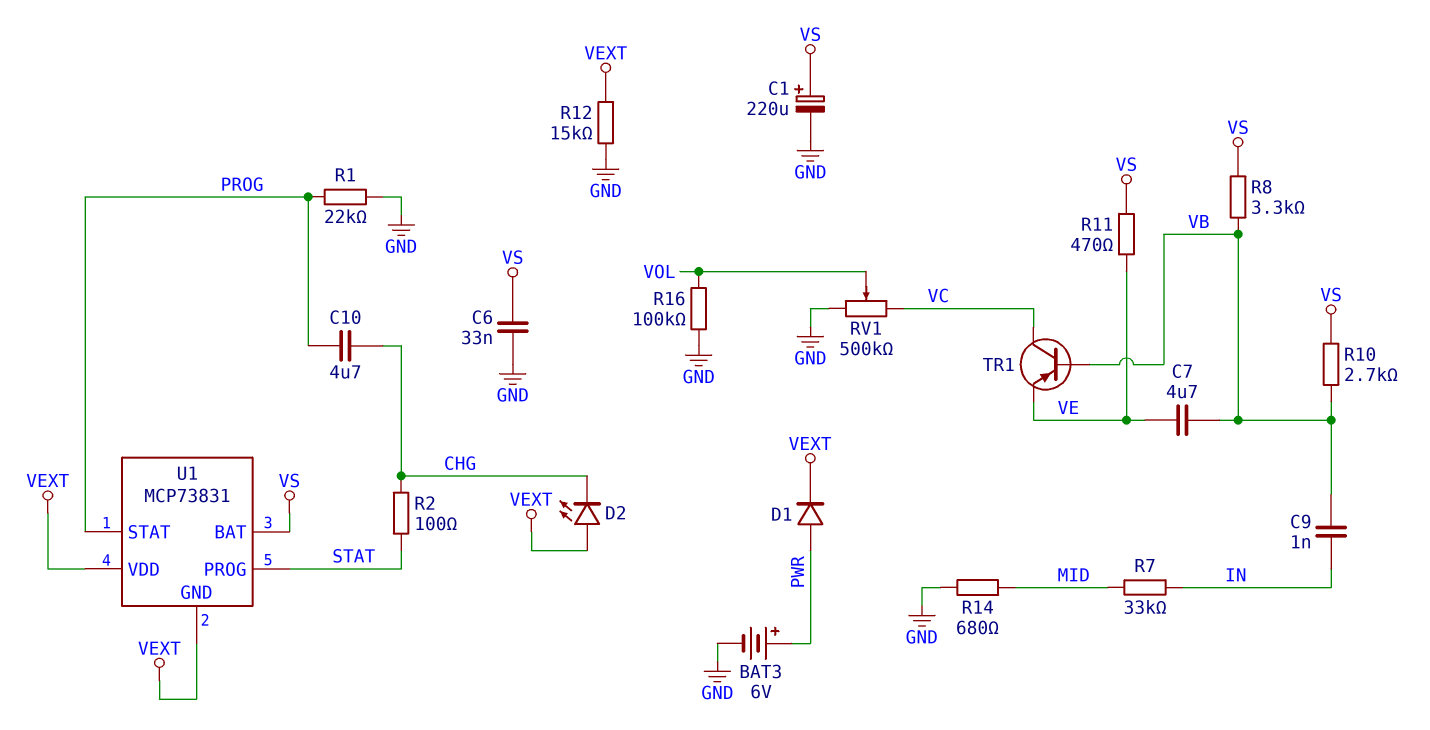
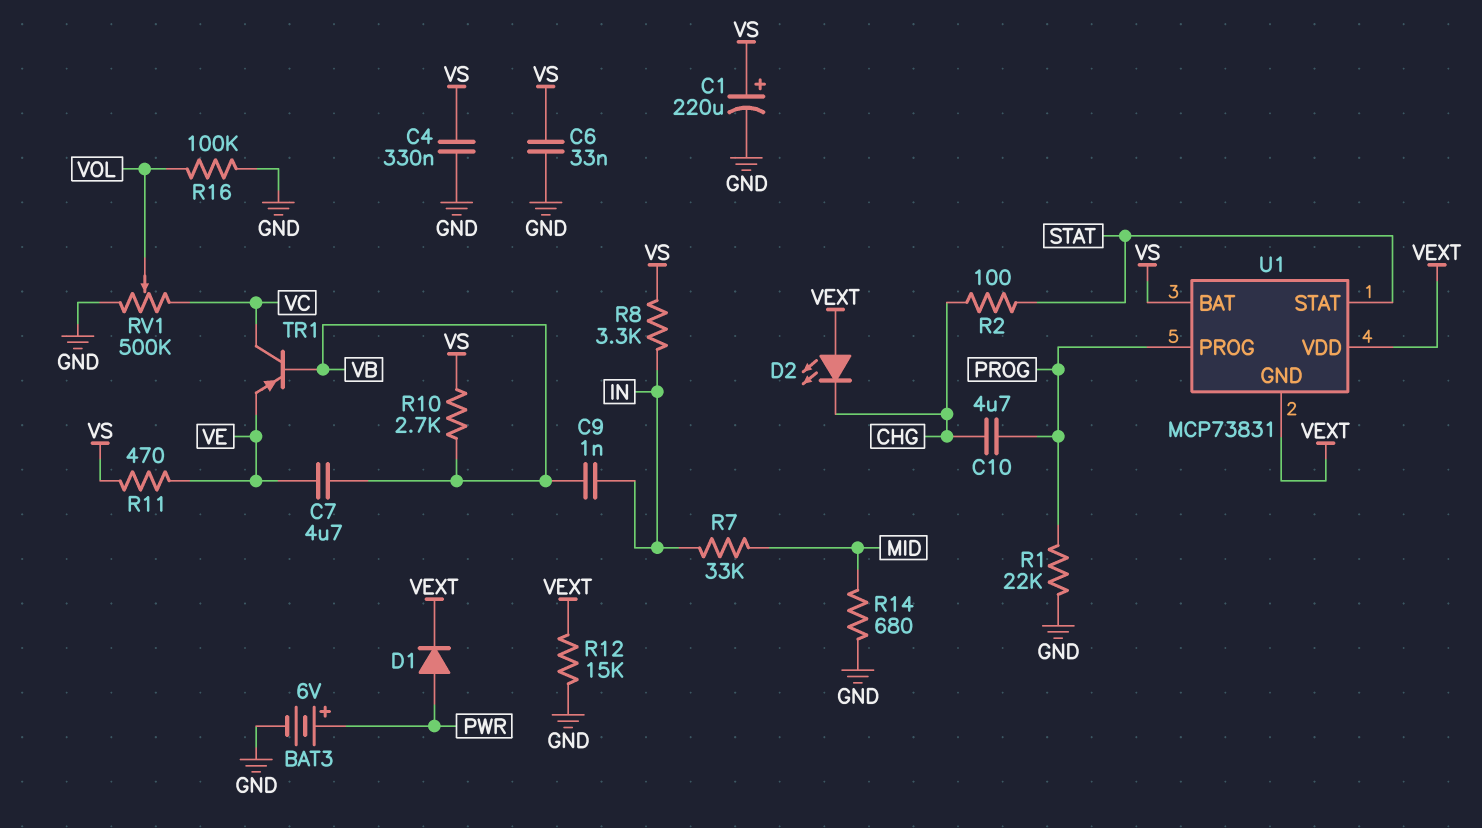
C4: none -> 330nF (GND, VS)
R8: 3.3k (VB, VS) -> 3.3k (IN, VS)
U1 pin PROG: STAT -> PROG
U1 pin STAT: PROG -> STAT

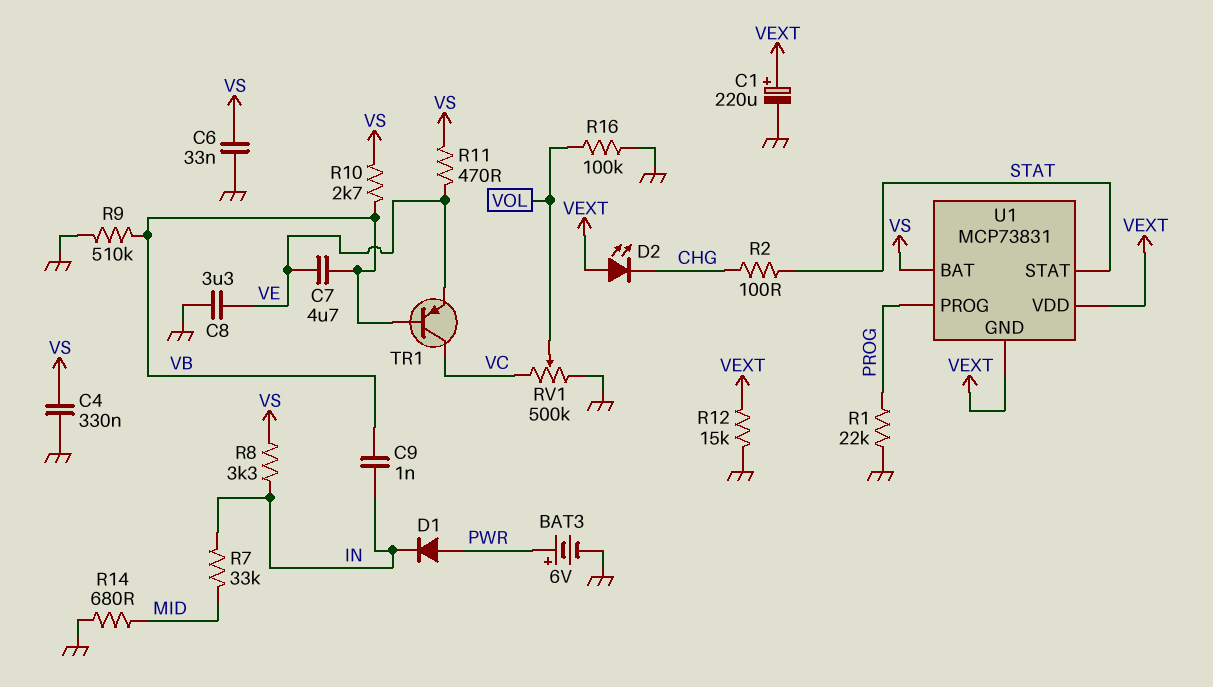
C1: 220uF (plus VS, minus GND) -> 220uF (plus VEXT, minus GND)
C8: none -> 3.3uF (GND, VE)
C10: 4.7uF (CHG, PROG) -> none
D1: diode (A PWR, K VEXT) -> diode (A PWR, K IN)
R9: none -> 510k (GND, VB)

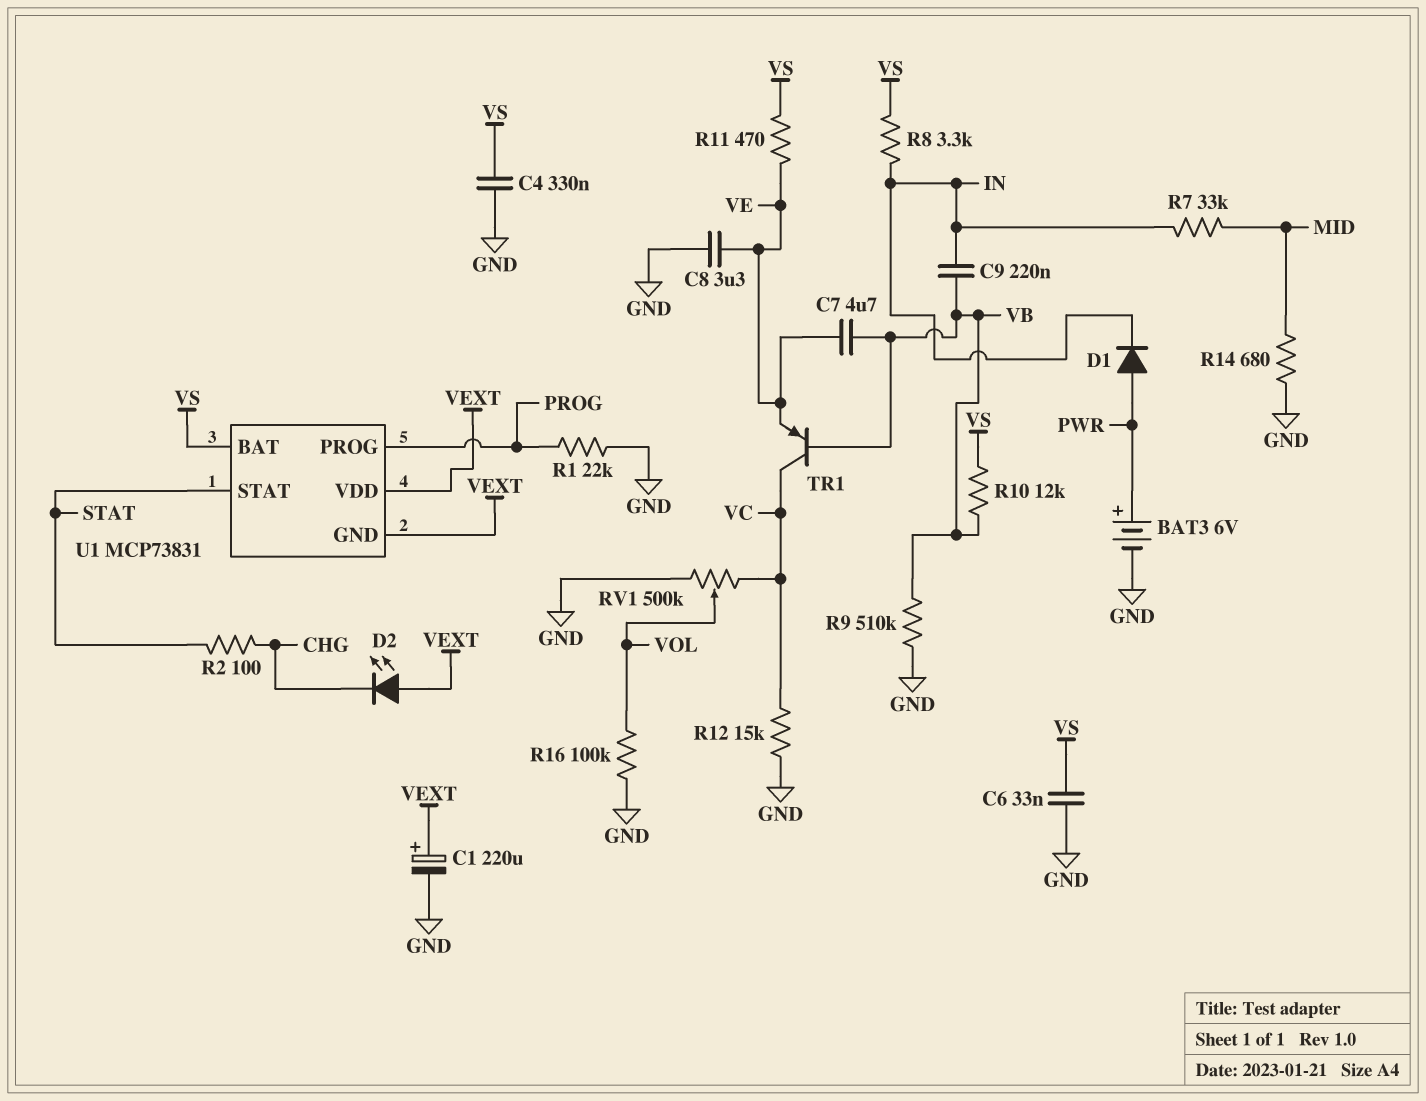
C9: 1nF (IN, VB) -> 220nF (IN, VB)
R10: 2.7k (VB, VS) -> 12k (VB, VS)
R12: 15k (GND, VEXT) -> 15k (GND, VC)

